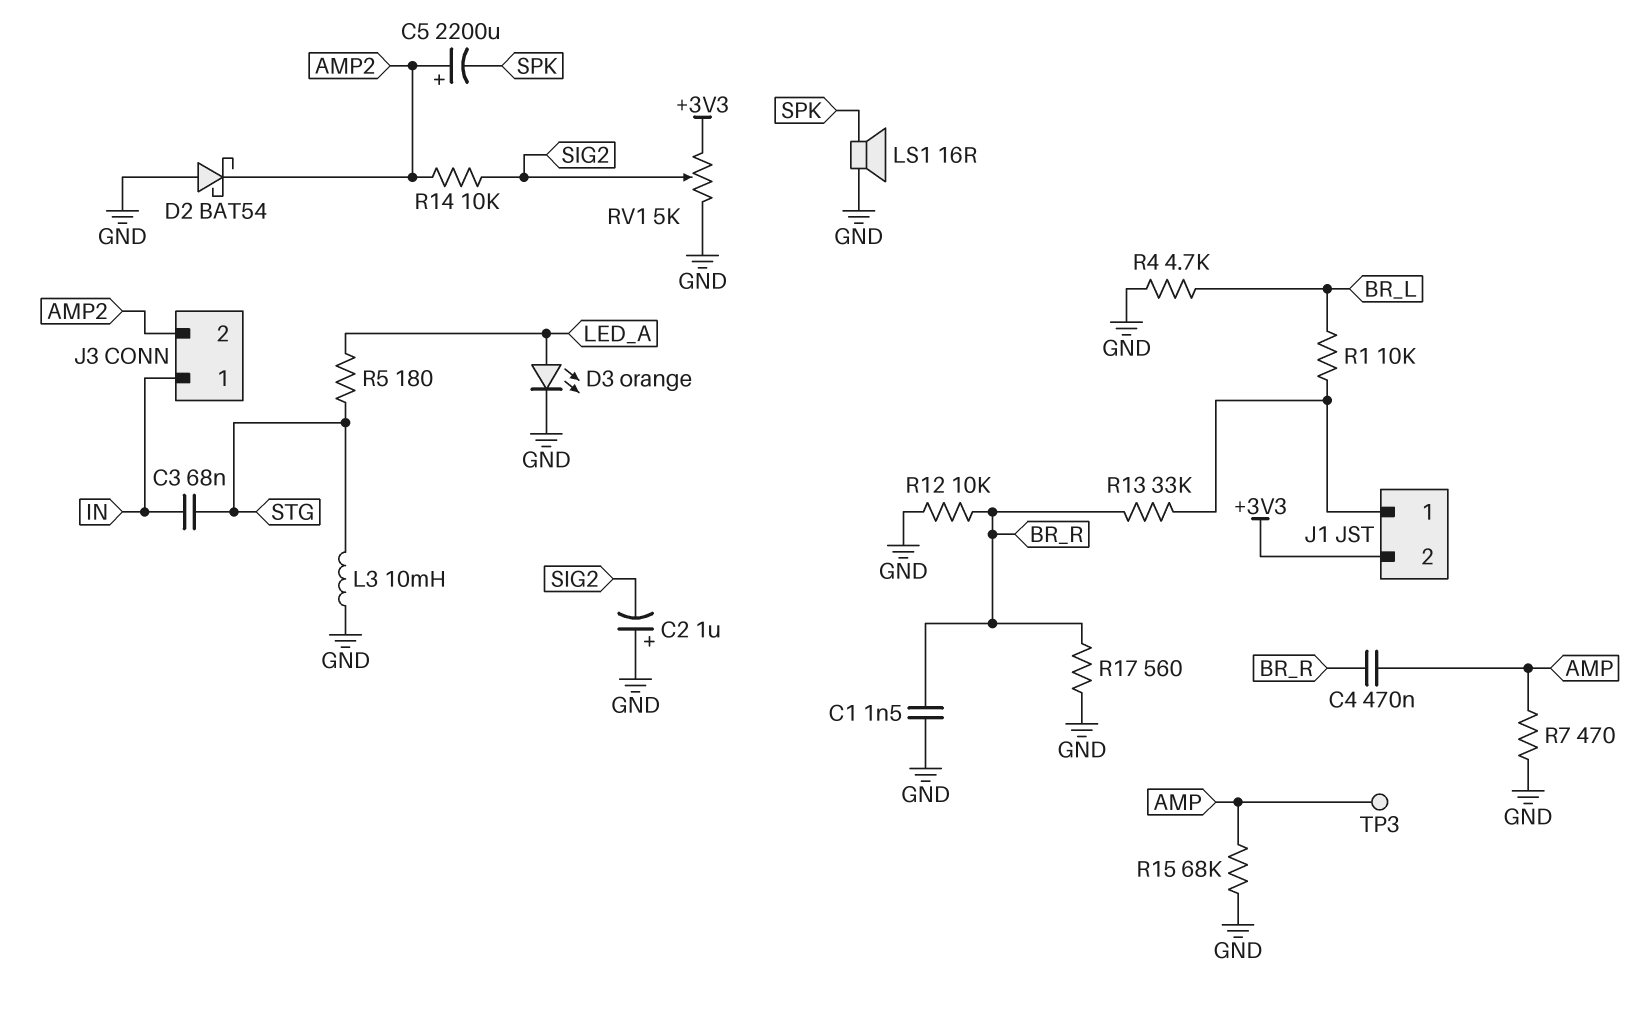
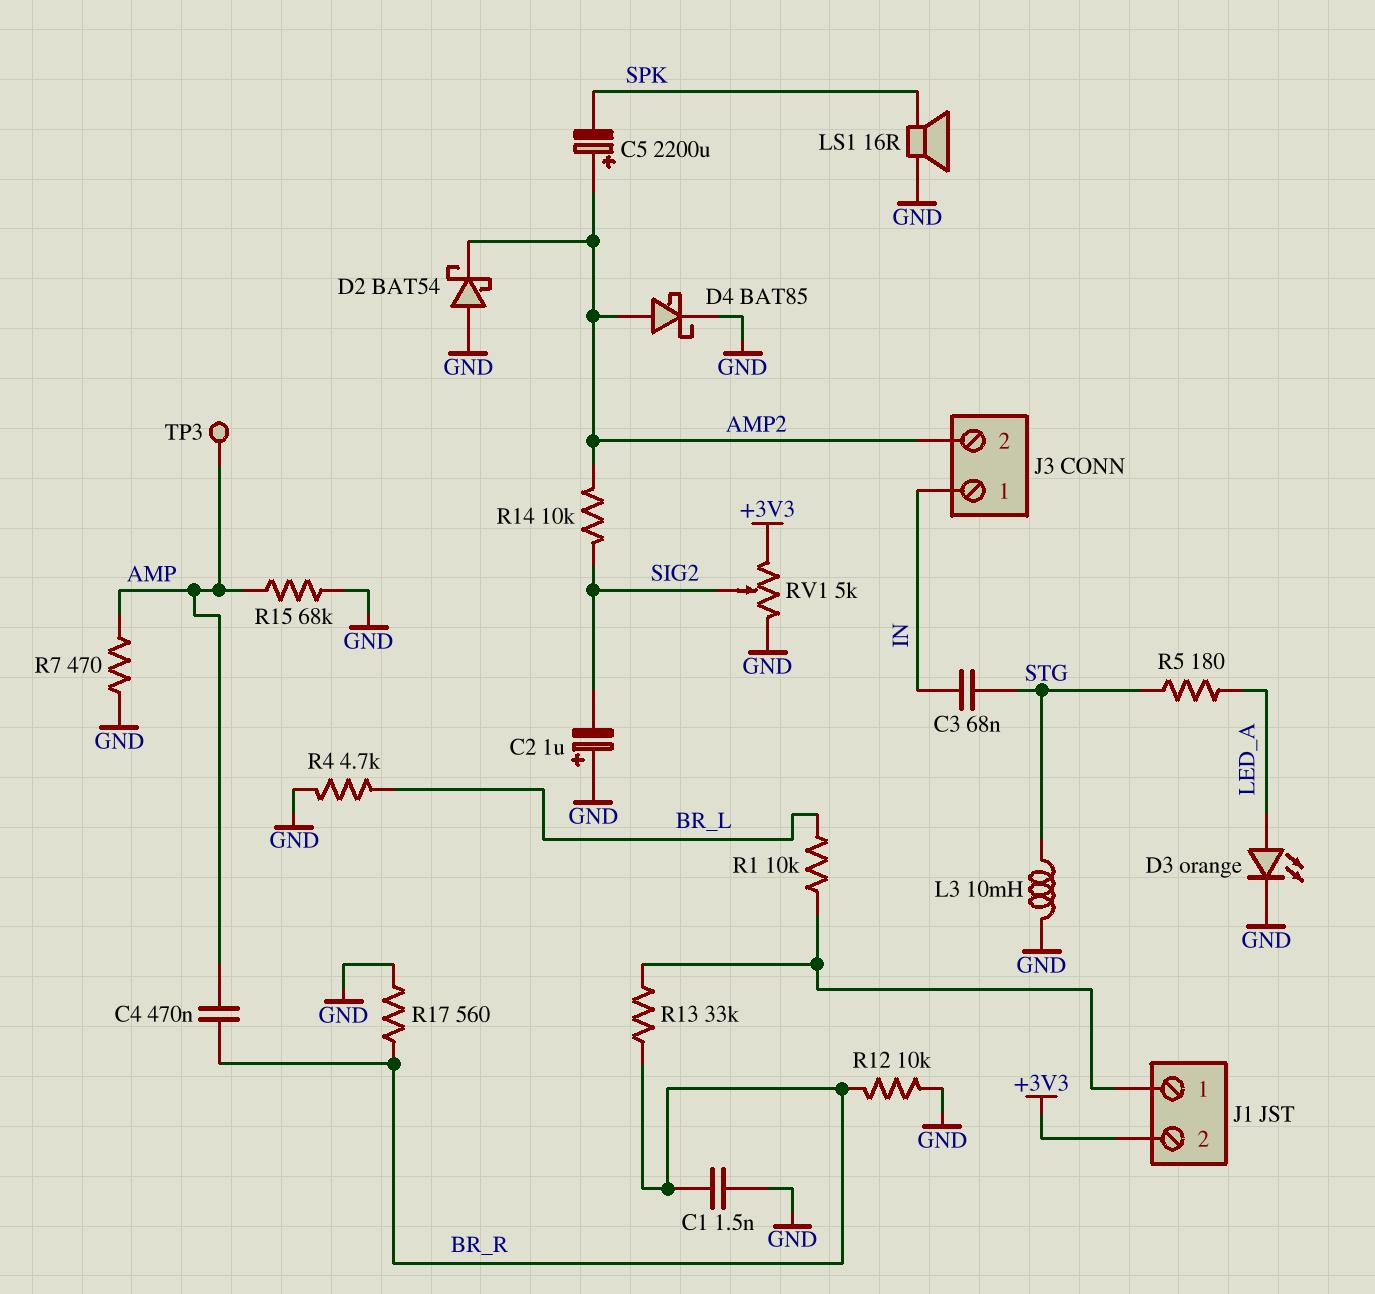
D4: none -> schottky BAT85 (A AMP2, K GND)

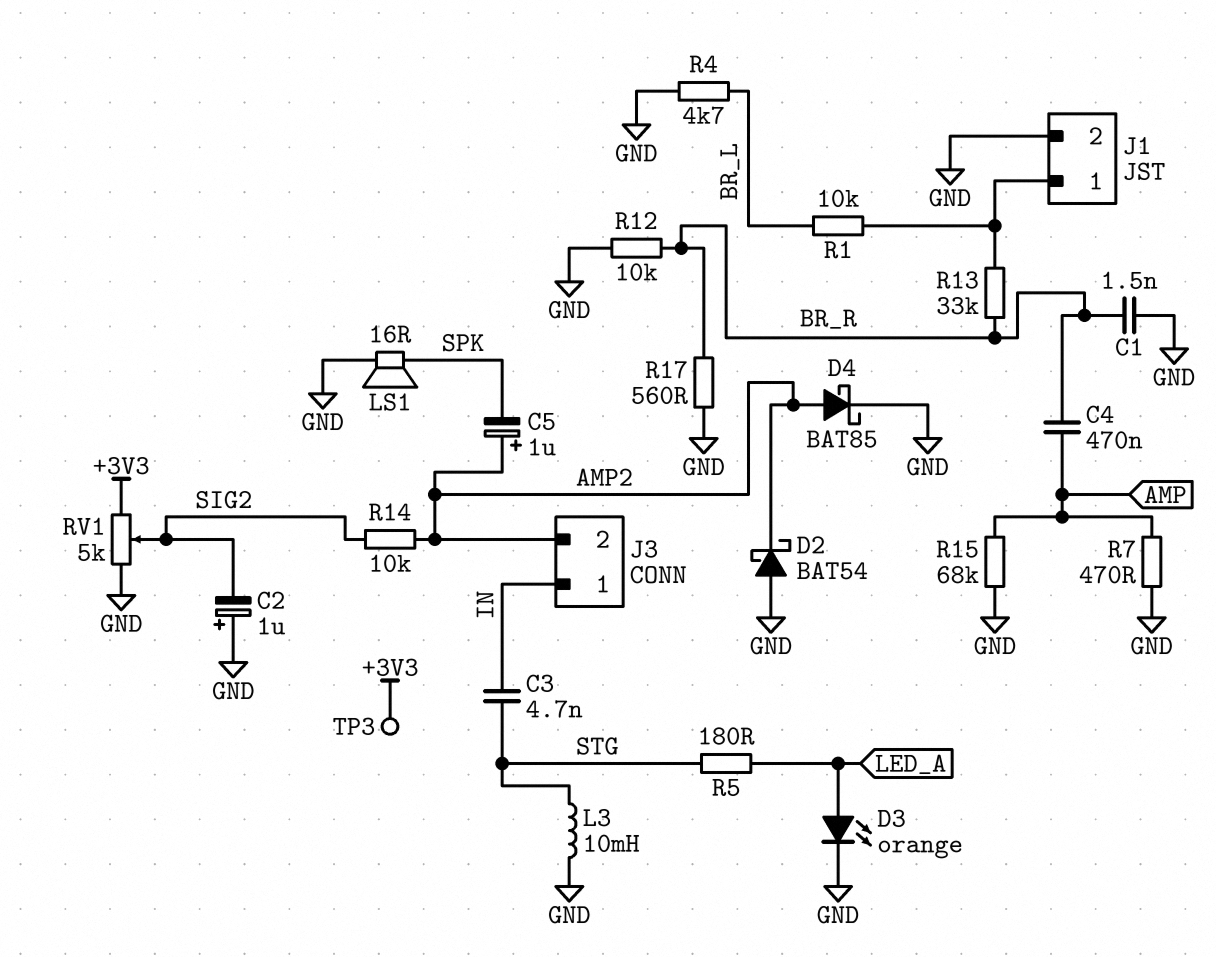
C3: 68nF (IN, STG) -> 4.7nF (IN, STG)
C5: 2200uF (plus AMP2, minus SPK) -> 1uF (plus AMP2, minus SPK)
J1 pin 2: +3V3 -> GND
TP3: test point (AMP) -> test point (+3V3)

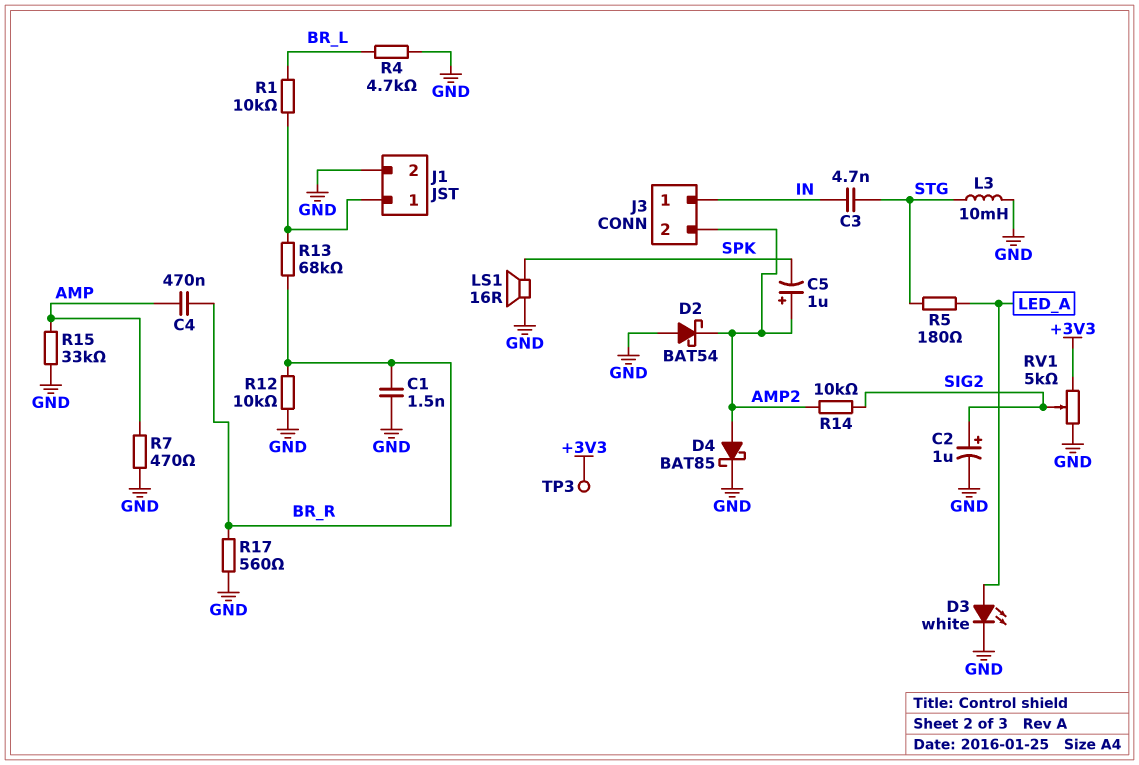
C2: 1uF (plus GND, minus SIG2) -> 1uF (plus SIG2, minus GND)
D3: LED orange (A LED_A, K GND) -> LED white (A LED_A, K GND)
R13: 33k (BR_R, J1/1) -> 68k (BR_R, J1/1)
R15: 68k (AMP, GND) -> 33k (AMP, GND)

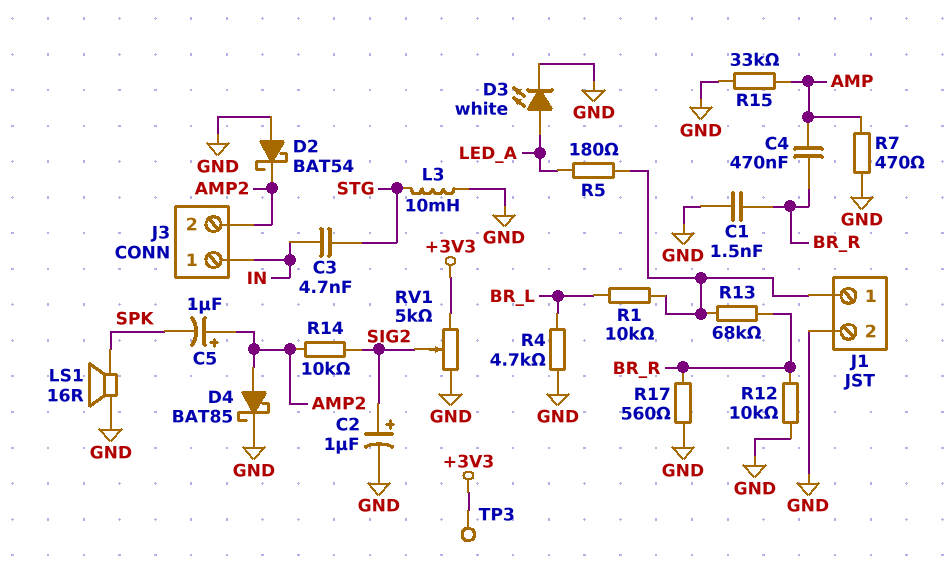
R5: 180 (LED_A, STG) -> 180 (J1/1, LED_A)

